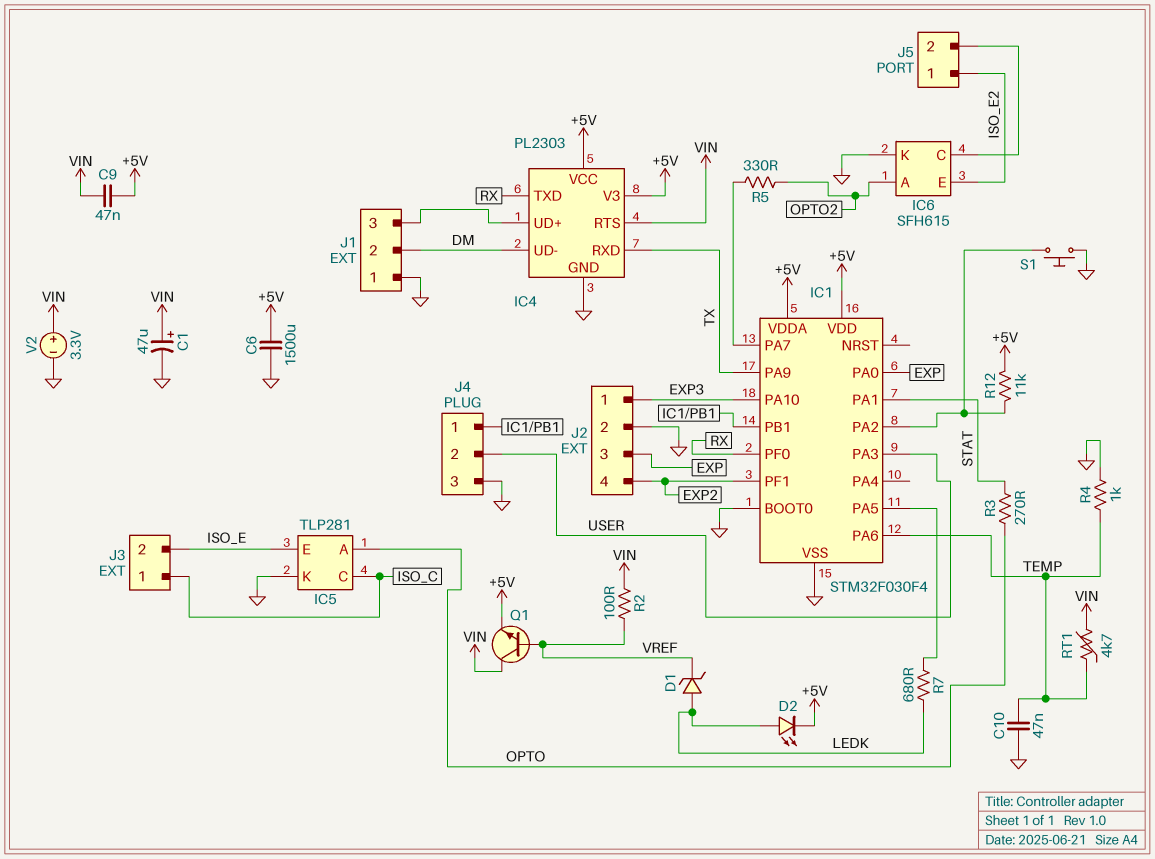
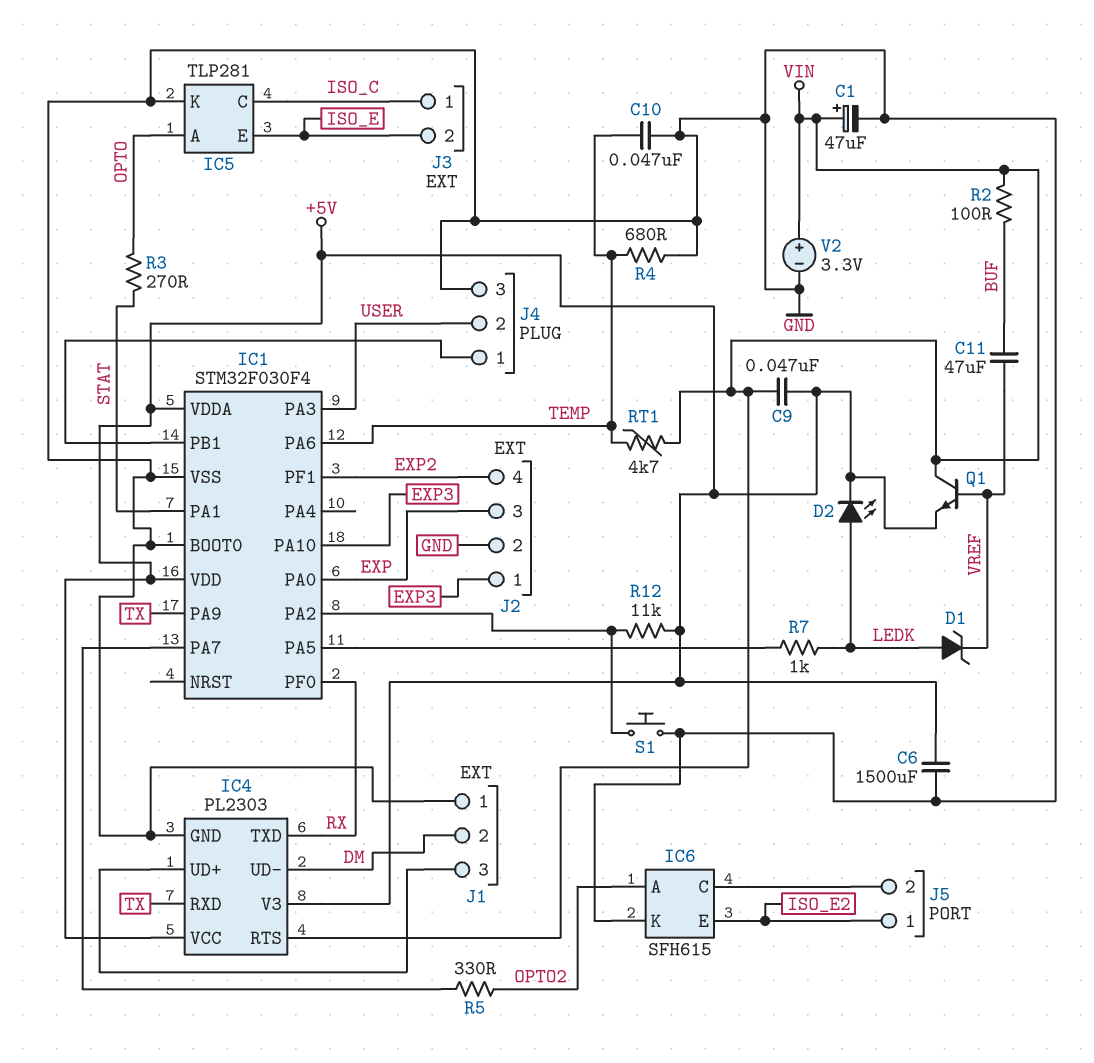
C11: none -> 47uF (BUF, VREF)
R2: 100 (VIN, VREF) -> 100 (BUF, VIN)
R4: 1k (GND, TEMP) -> 680 (GND, TEMP)
R7: 680 (IC1/PA5, LEDK) -> 1k (IC1/PA5, LEDK)

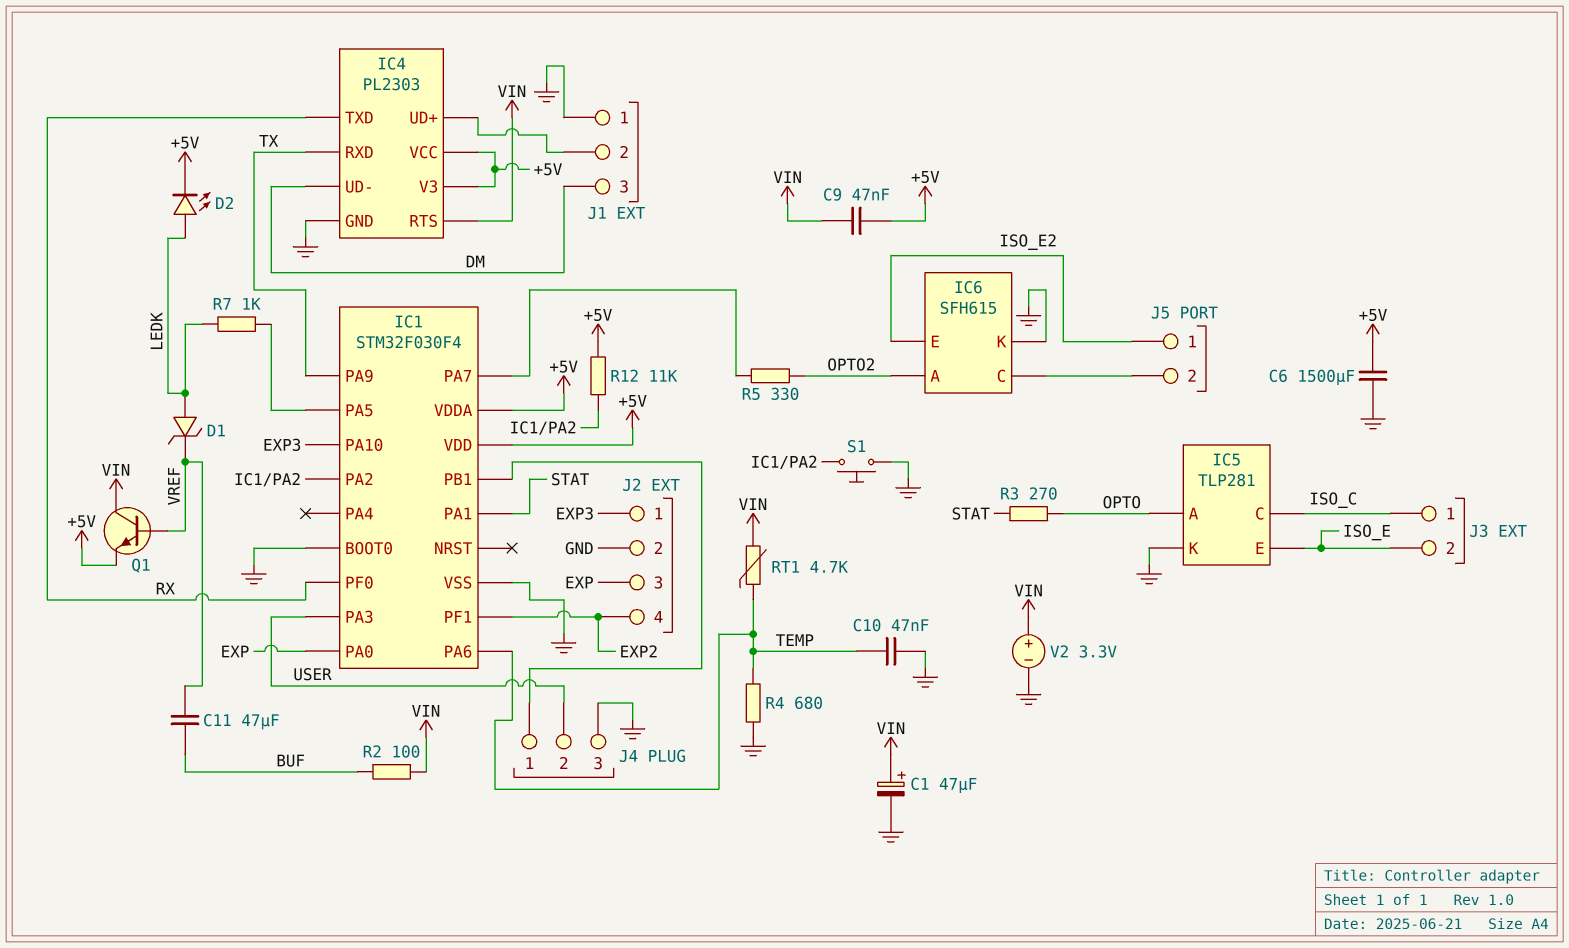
J1 pin 2: DM -> IC4/UD+
J1 pin 3: IC4/UD+ -> DM

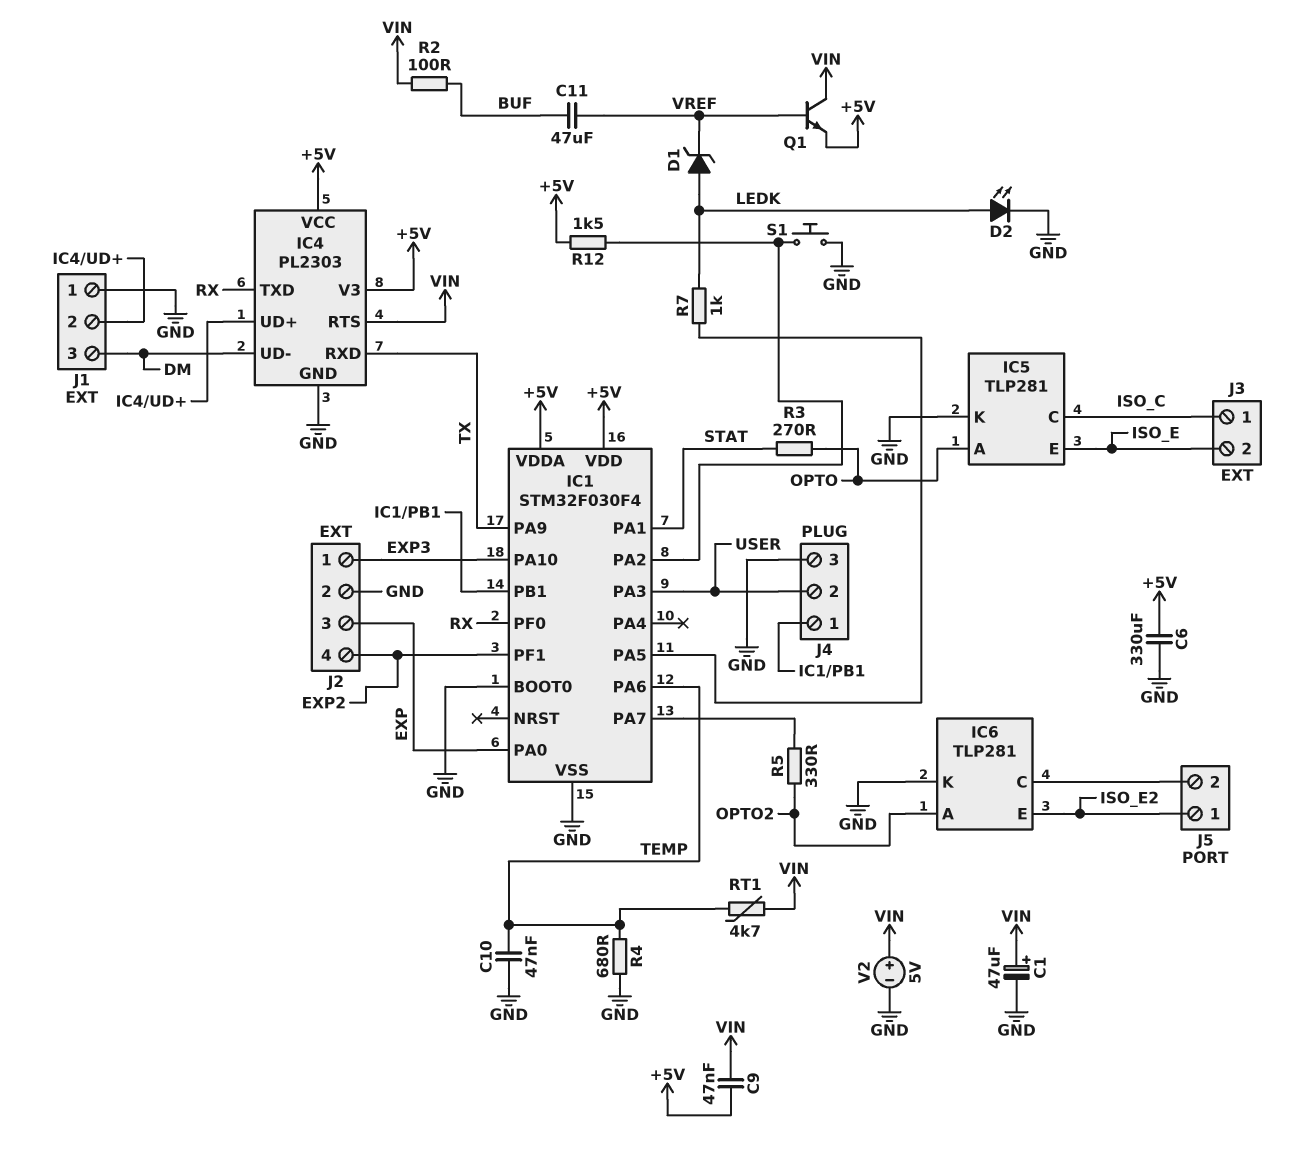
C6: 1500uF (+5V, GND) -> 330uF (+5V, GND)
D2: LED (A LEDK, K +5V) -> LED (A LEDK, K GND)
IC6: SFH615 -> TLP281
R12: 11k (+5V, IC1/PA2) -> 1.5k (+5V, IC1/PA2)
V2: 3.3V (plus VIN, minus GND) -> 5V (plus VIN, minus GND)

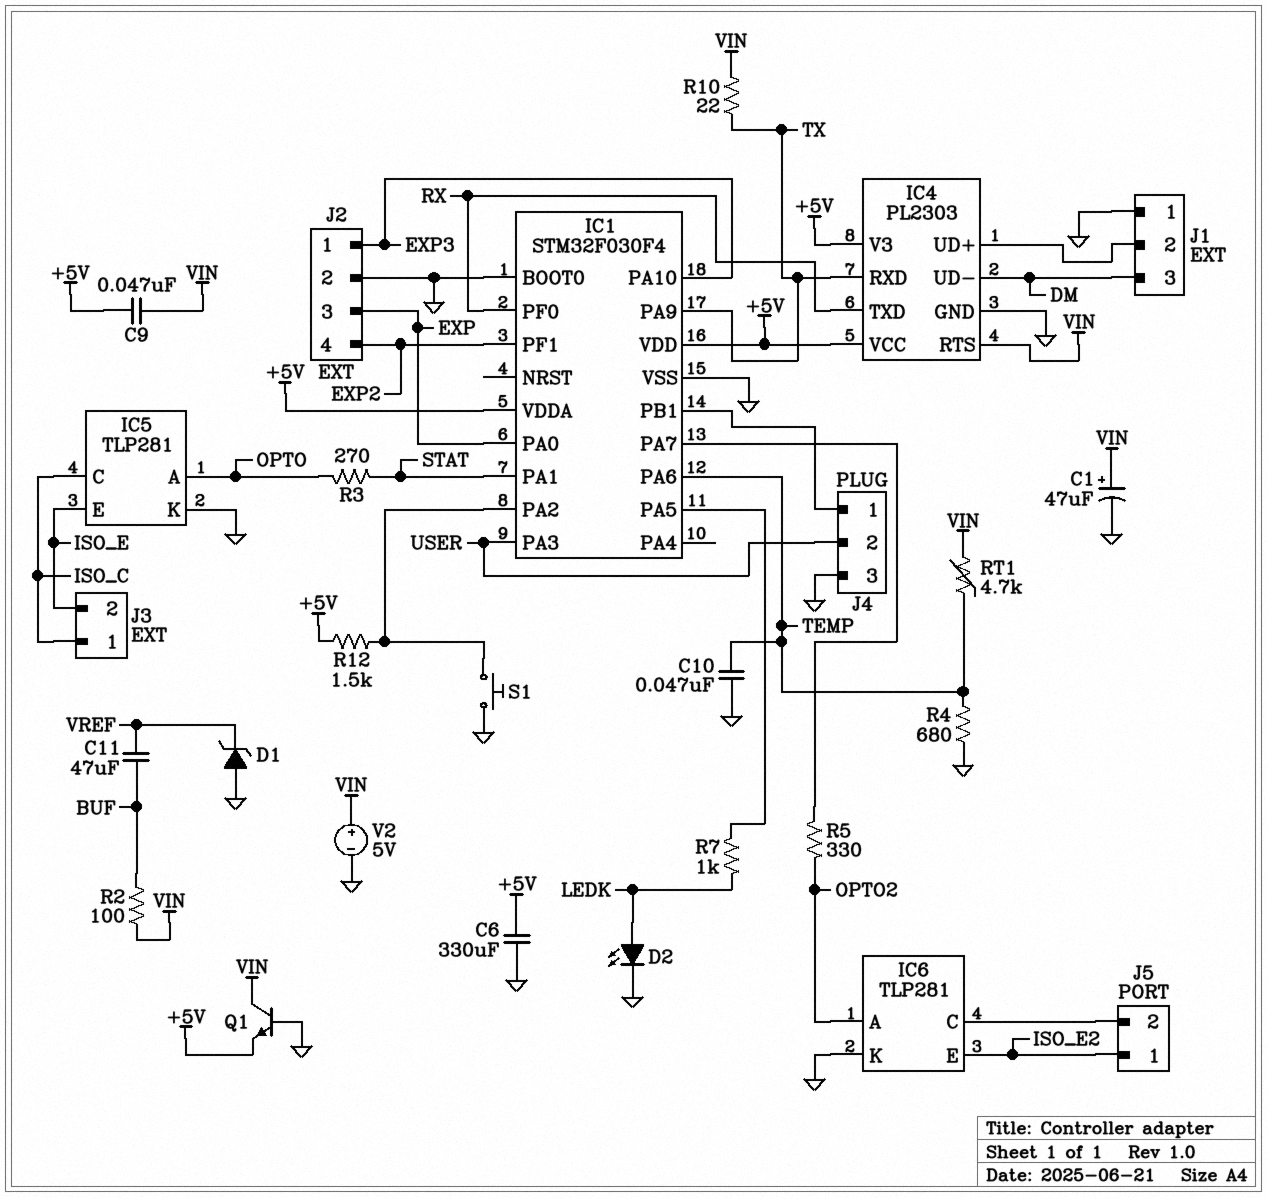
D1: zener (A LEDK, K VREF) -> zener (A GND, K VREF)
Q1: NPN (B VREF, C VIN, E +5V) -> NPN (B GND, C VIN, E +5V)
R10: none -> 22 (TX, VIN)

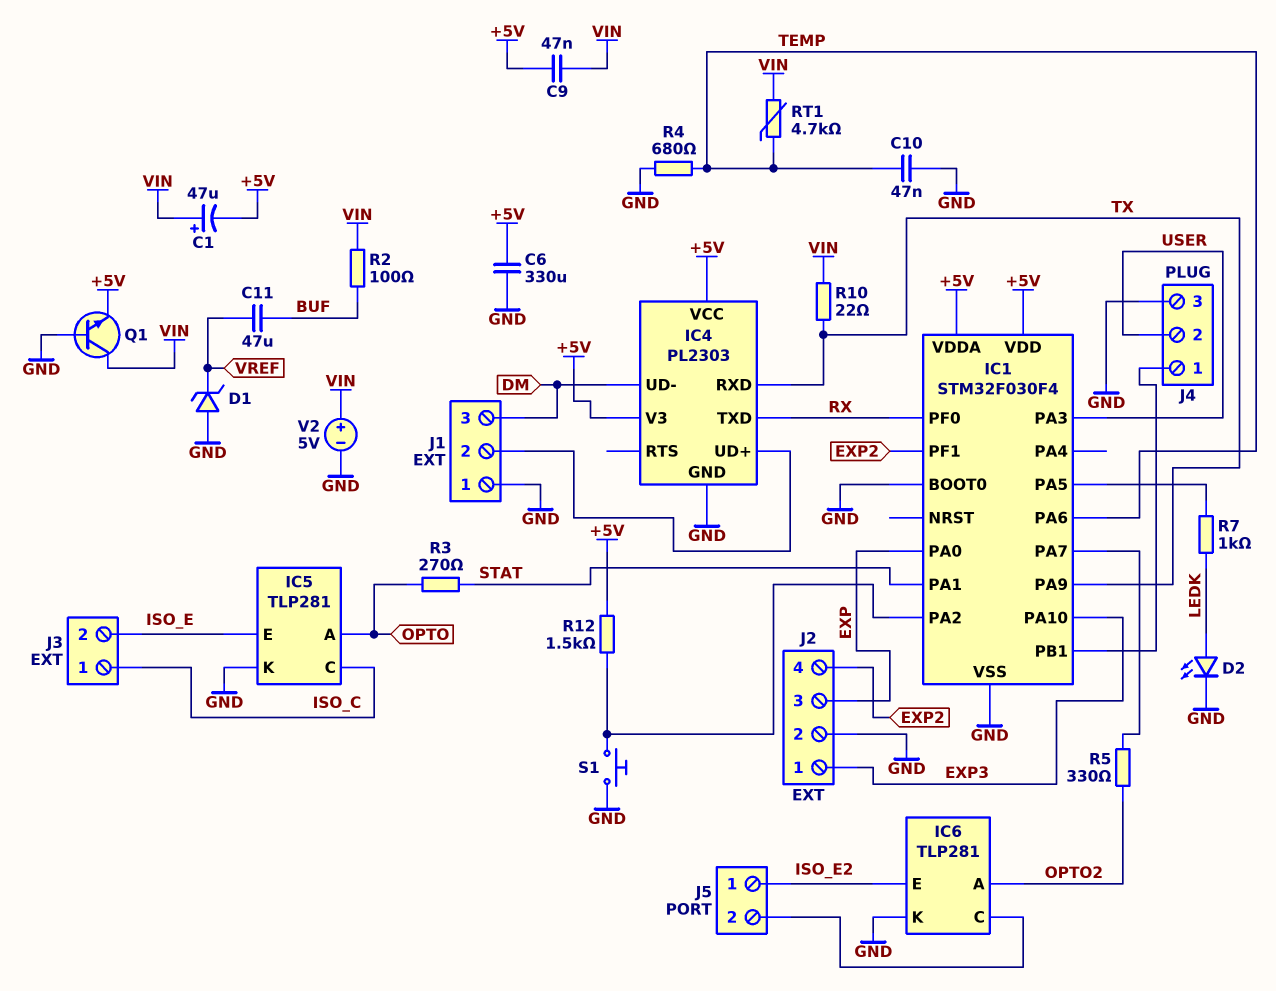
C1: 47uF (plus VIN, minus GND) -> 47uF (plus VIN, minus +5V)
IC4 pin RTS: VIN -> none

